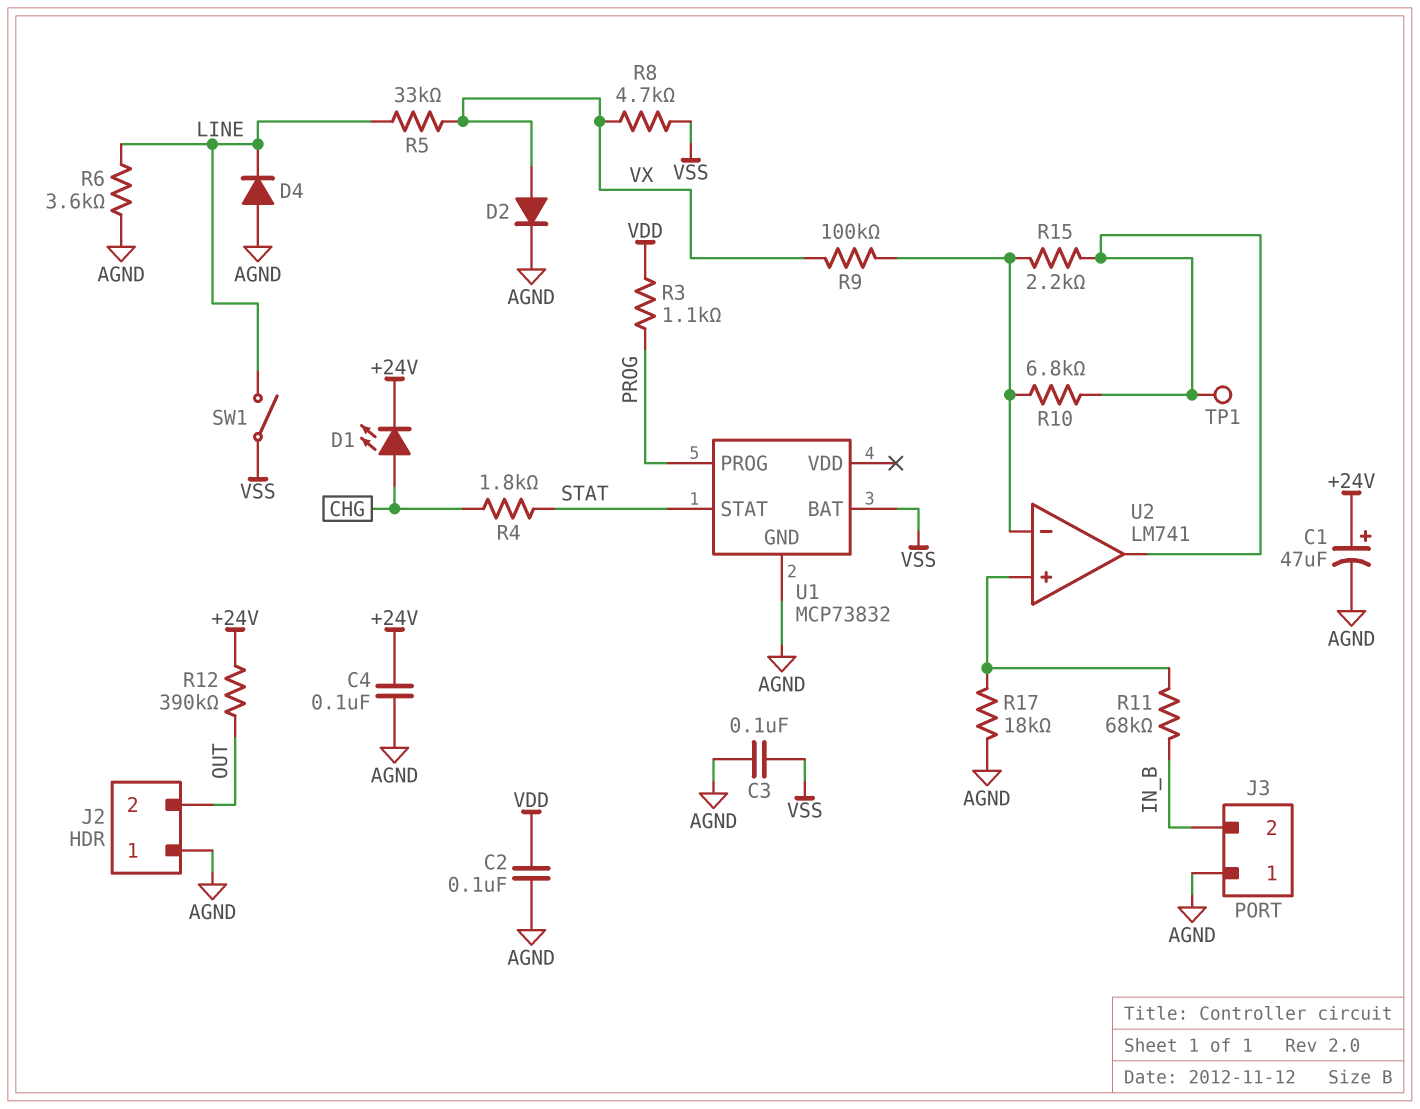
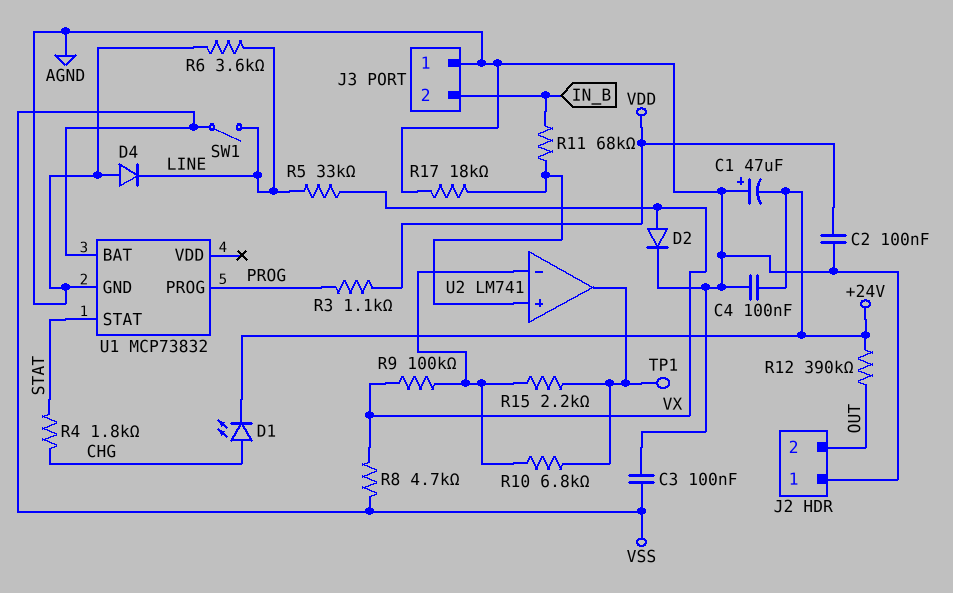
C1: 47uF (plus +24V, minus AGND) -> 47uF (plus AGND, minus +24V)

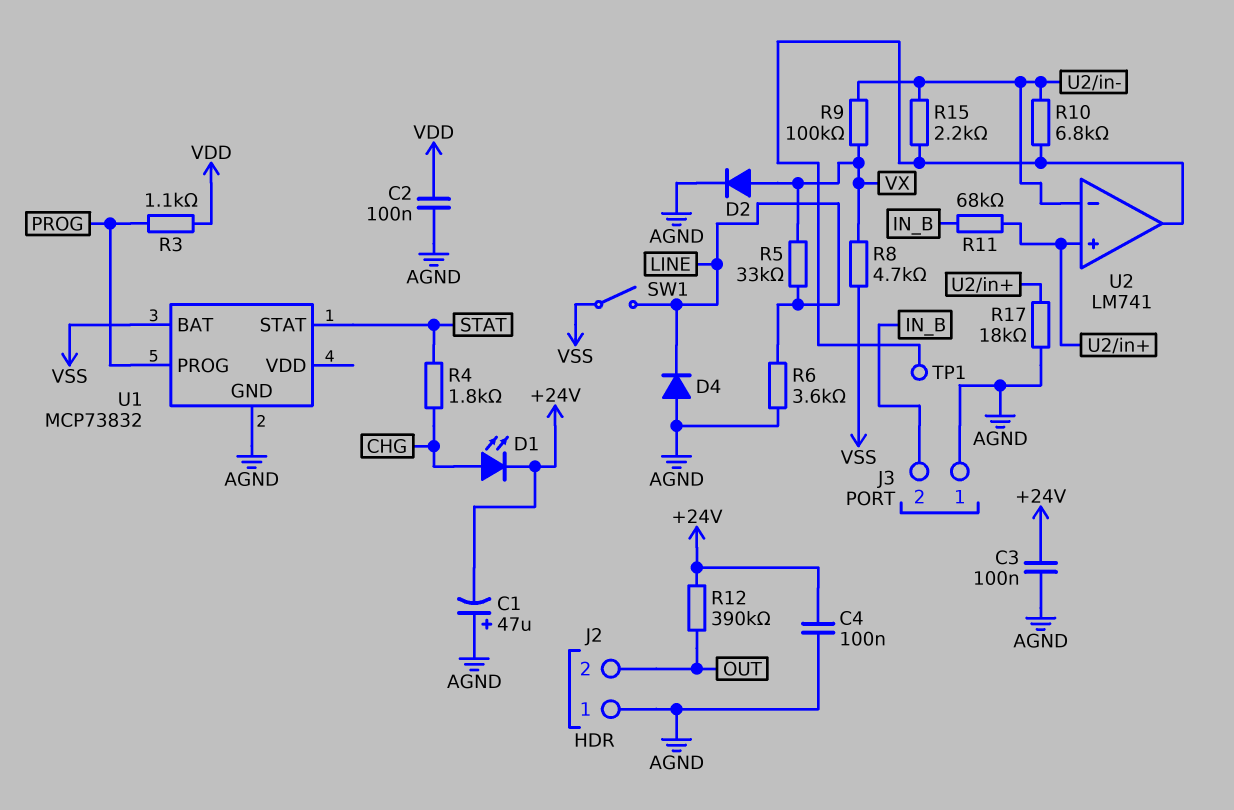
C3: 100nF (AGND, VSS) -> 100nF (+24V, AGND)

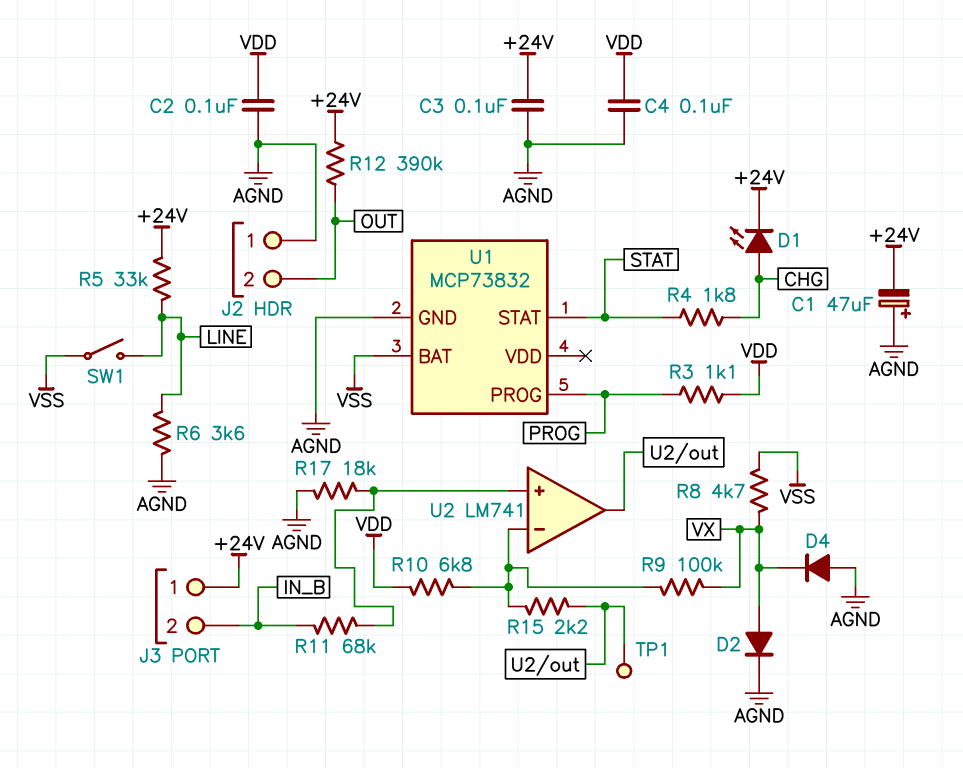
C4: 100nF (+24V, AGND) -> 100nF (AGND, VDD)
D4: diode (A AGND, K LINE) -> diode (A AGND, K VX)
J3 pin 1: AGND -> +24V
R5: 33k (LINE, VX) -> 33k (+24V, LINE)
R10: 6.8k (U2/in-, U2/out) -> 6.8k (U2/in-, VDD)

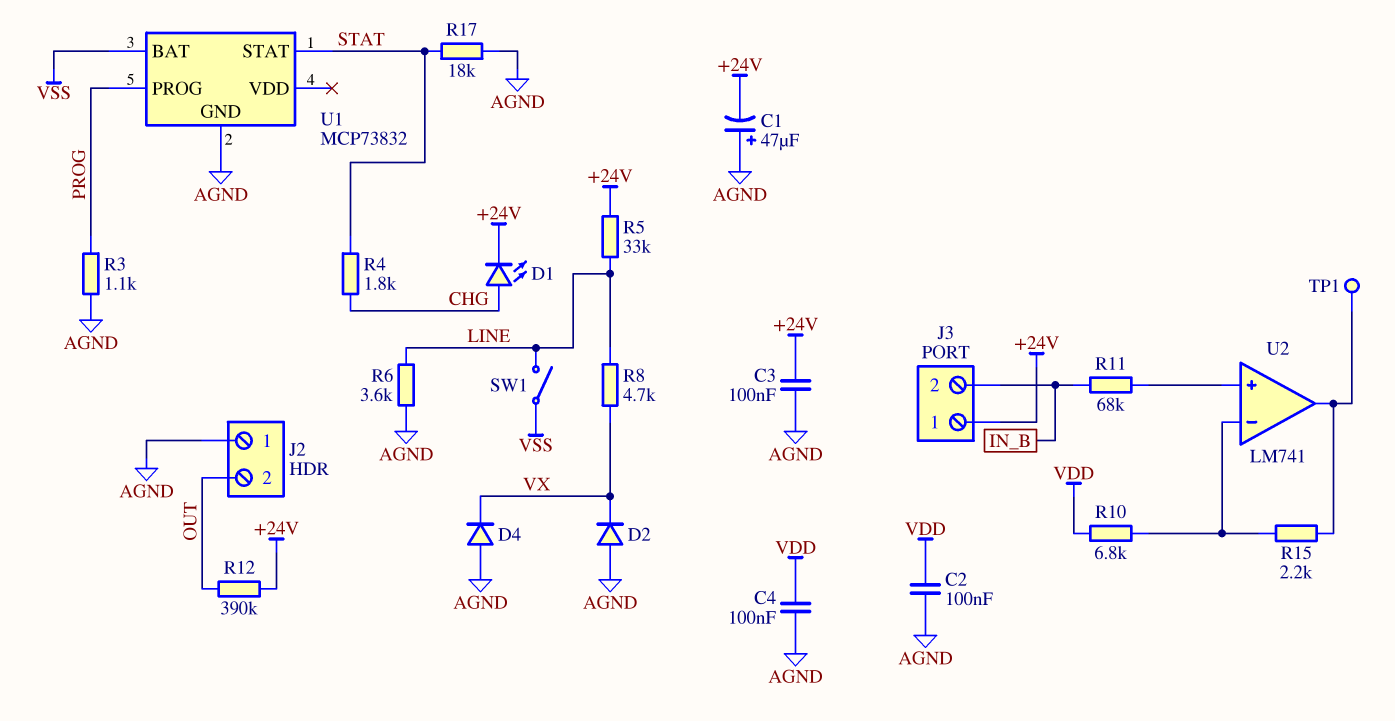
D2: diode (A VX, K AGND) -> diode (A AGND, K VX)
R3: 1.1k (PROG, VDD) -> 1.1k (AGND, PROG)
R8: 4.7k (VSS, VX) -> 4.7k (LINE, VX)
R9: 100k (U2/in-, VX) -> none
R17: 18k (AGND, U2/in+) -> 18k (AGND, STAT)

